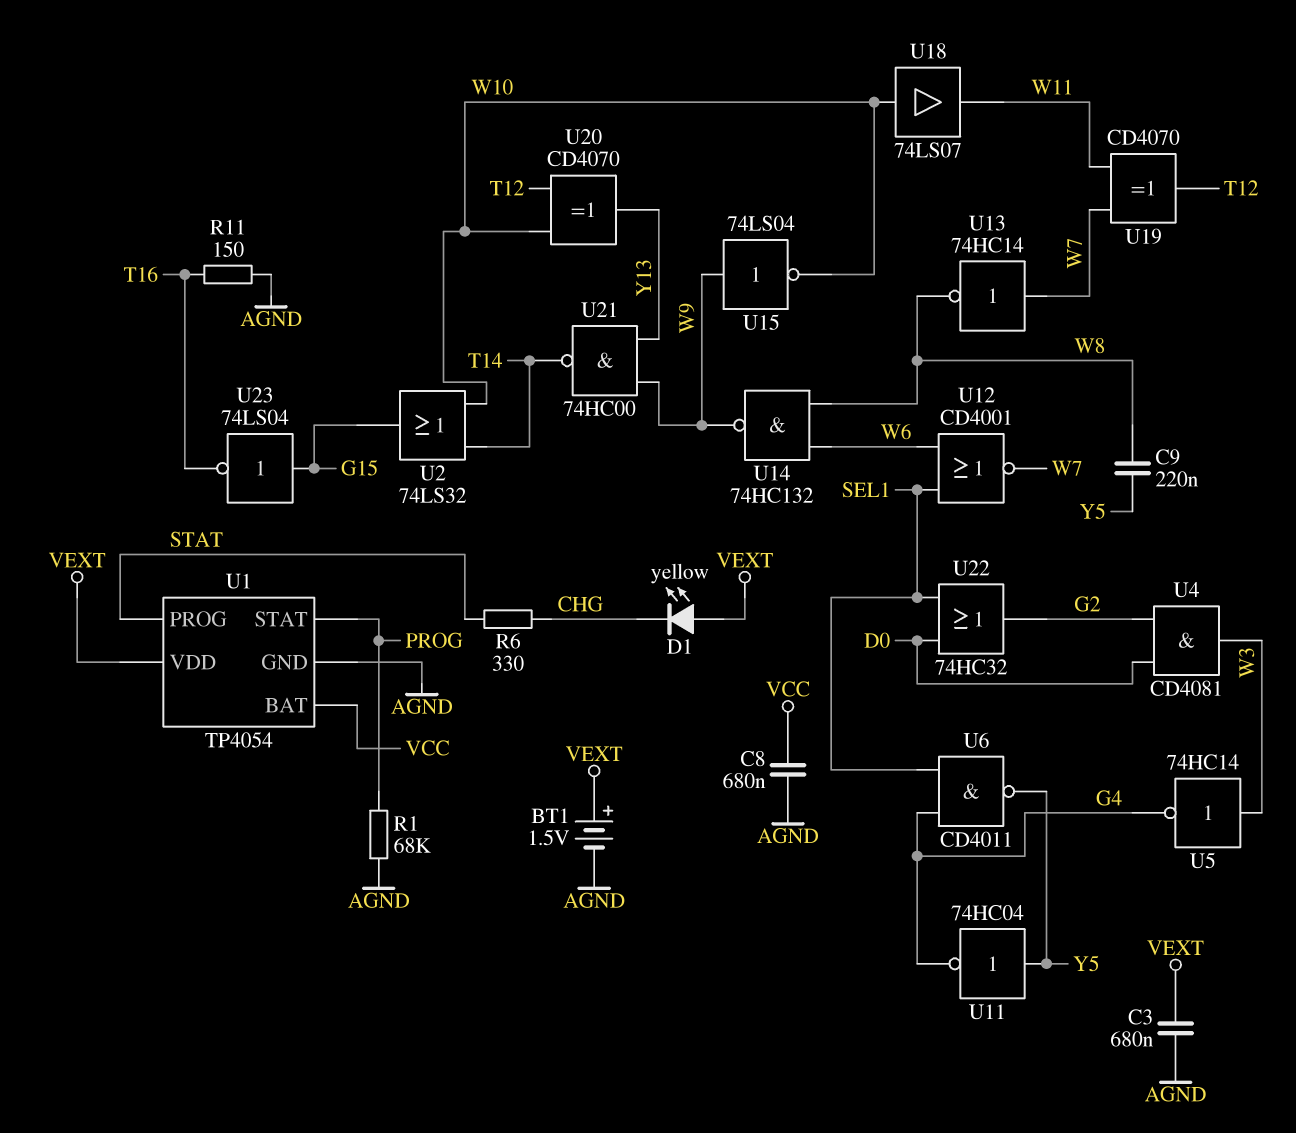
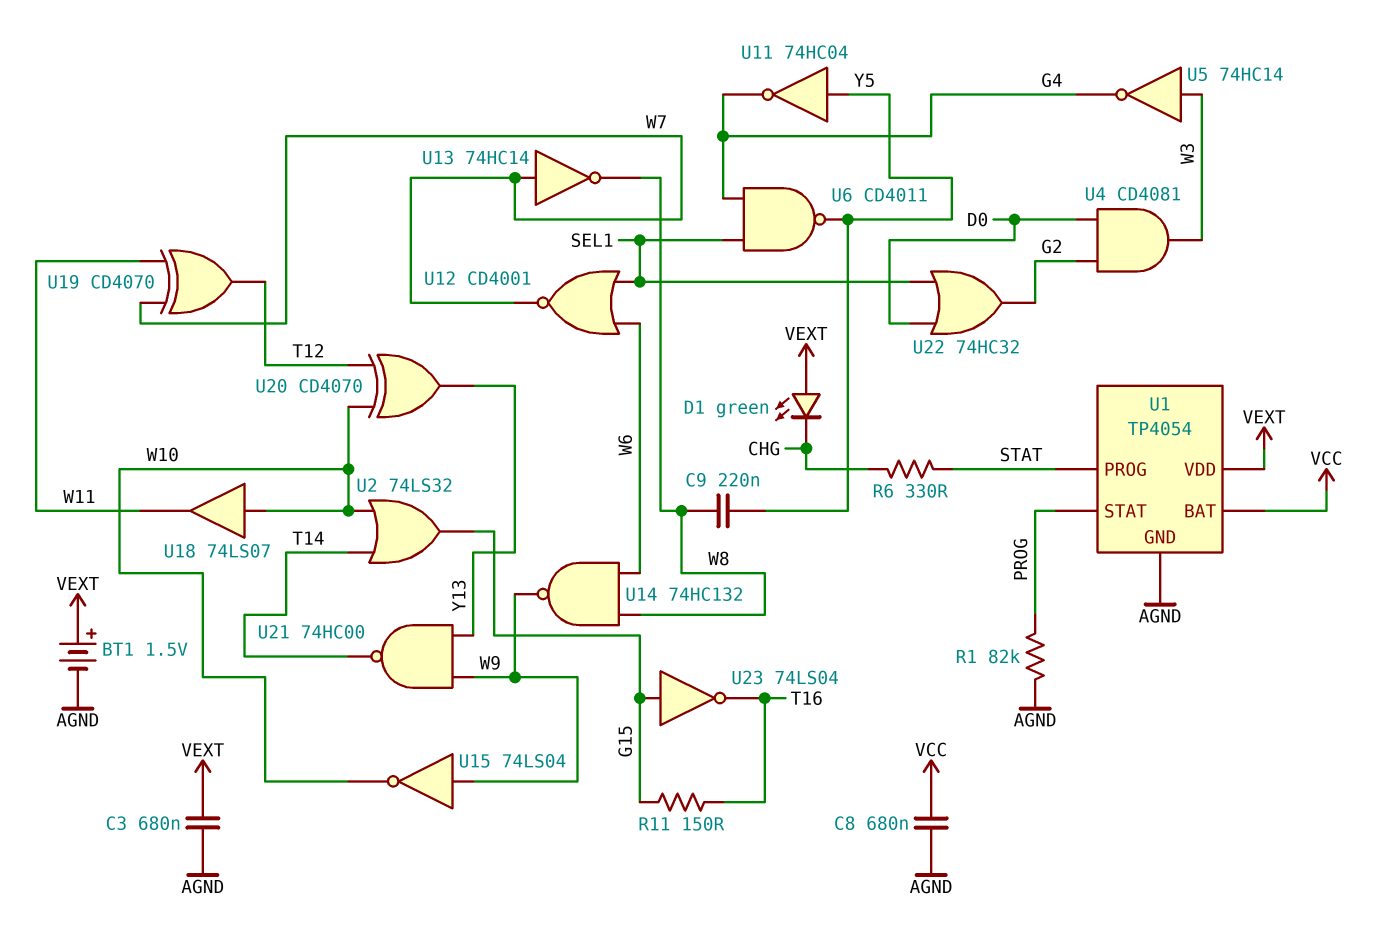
D1: LED yellow (A VEXT, K CHG) -> LED green (A VEXT, K CHG)
R1: 68k (AGND, PROG) -> 82k (AGND, PROG)
R11: 150 (AGND, T16) -> 150 (G15, T16)

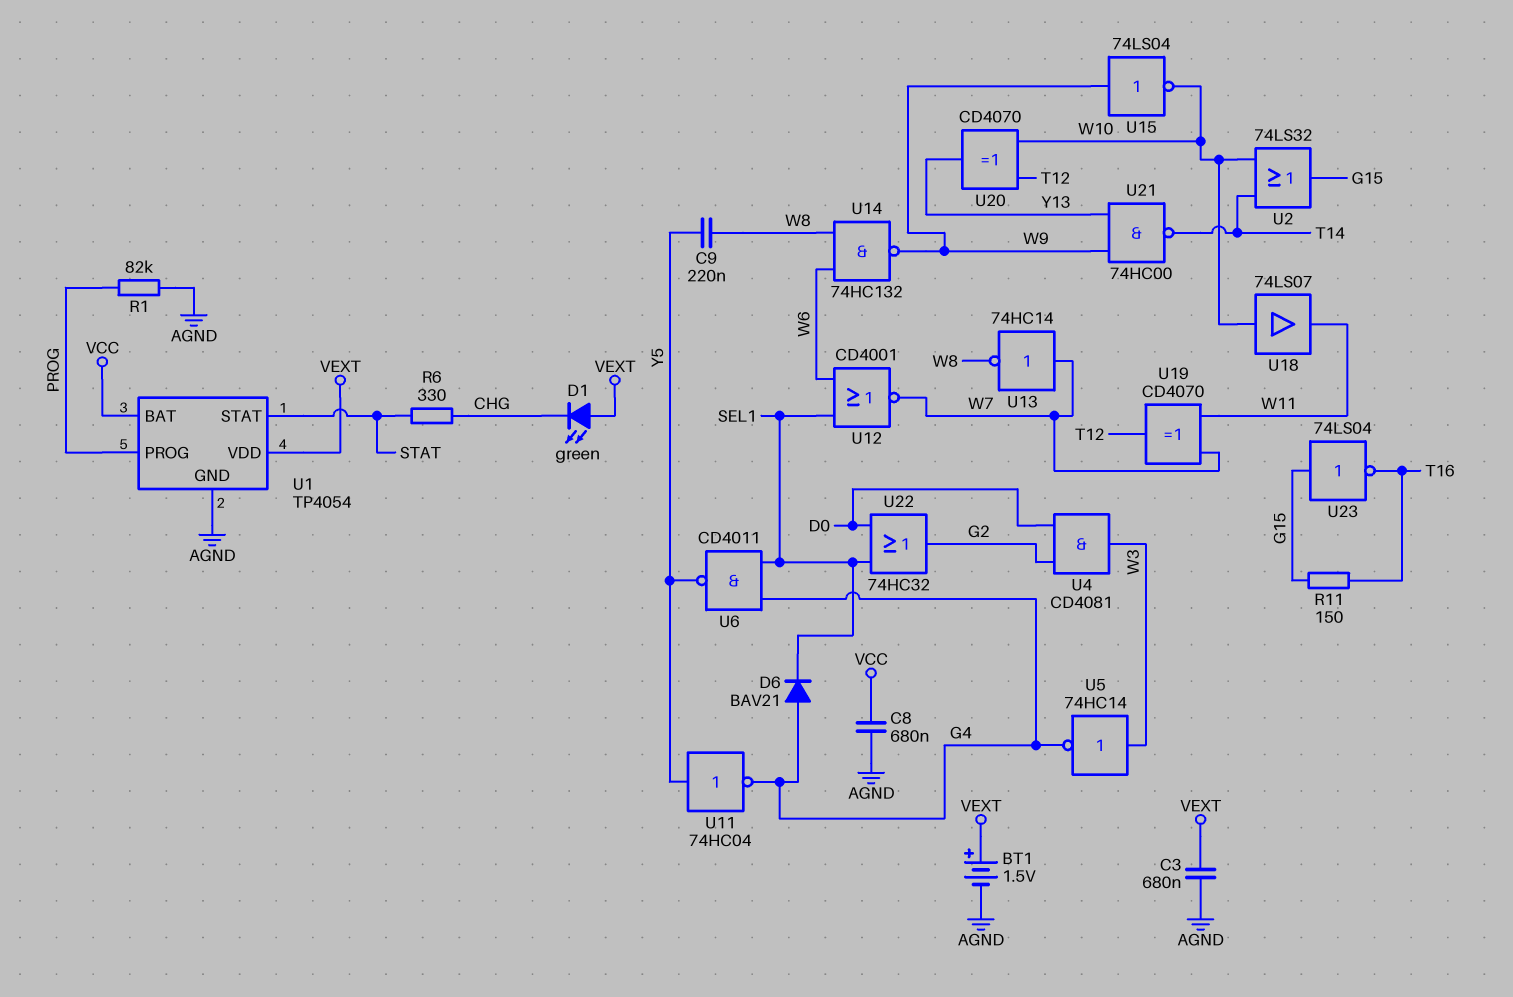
D6: none -> diode BAV21 (A G4, K SEL1)
U1 pin PROG: STAT -> PROG
U1 pin STAT: PROG -> STAT

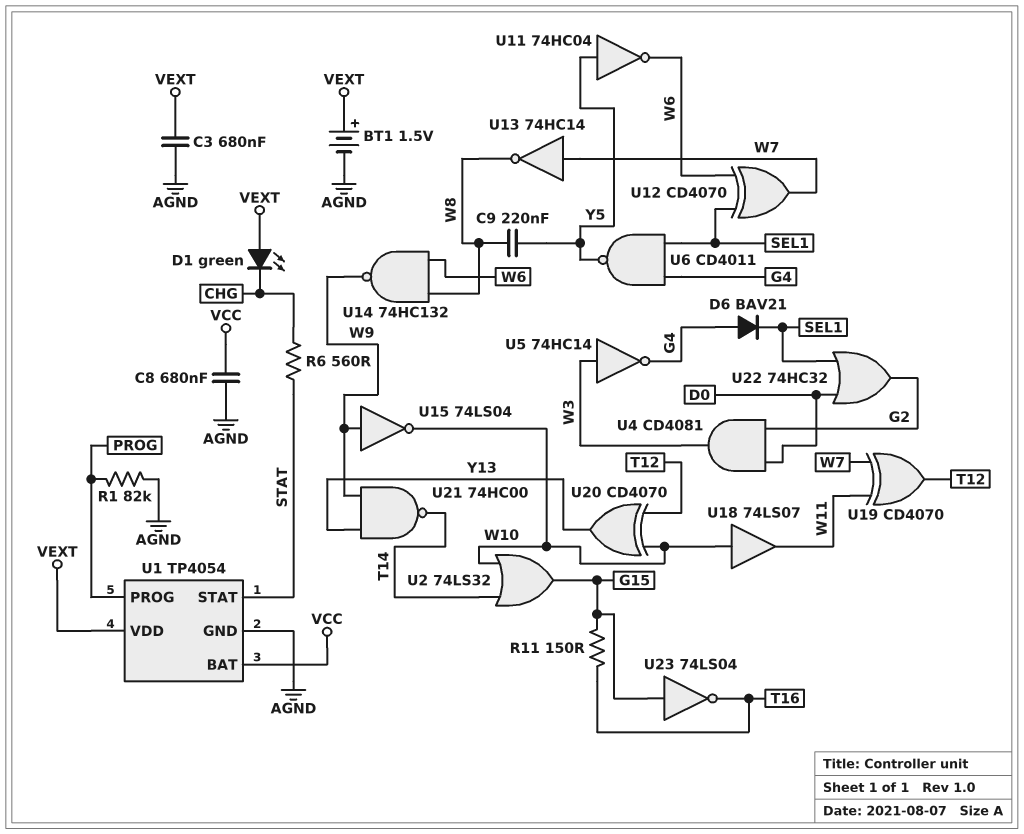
R6: 330 (CHG, STAT) -> 560 (CHG, STAT)
U11: NOT 74HC04 (in Y5, out G4) -> NOT 74HC04 (in Y5, out W6)
U12: NOR CD4001 (in SEL1, in W6, out W7) -> XOR CD4070 (in SEL1, in W6, out W7)

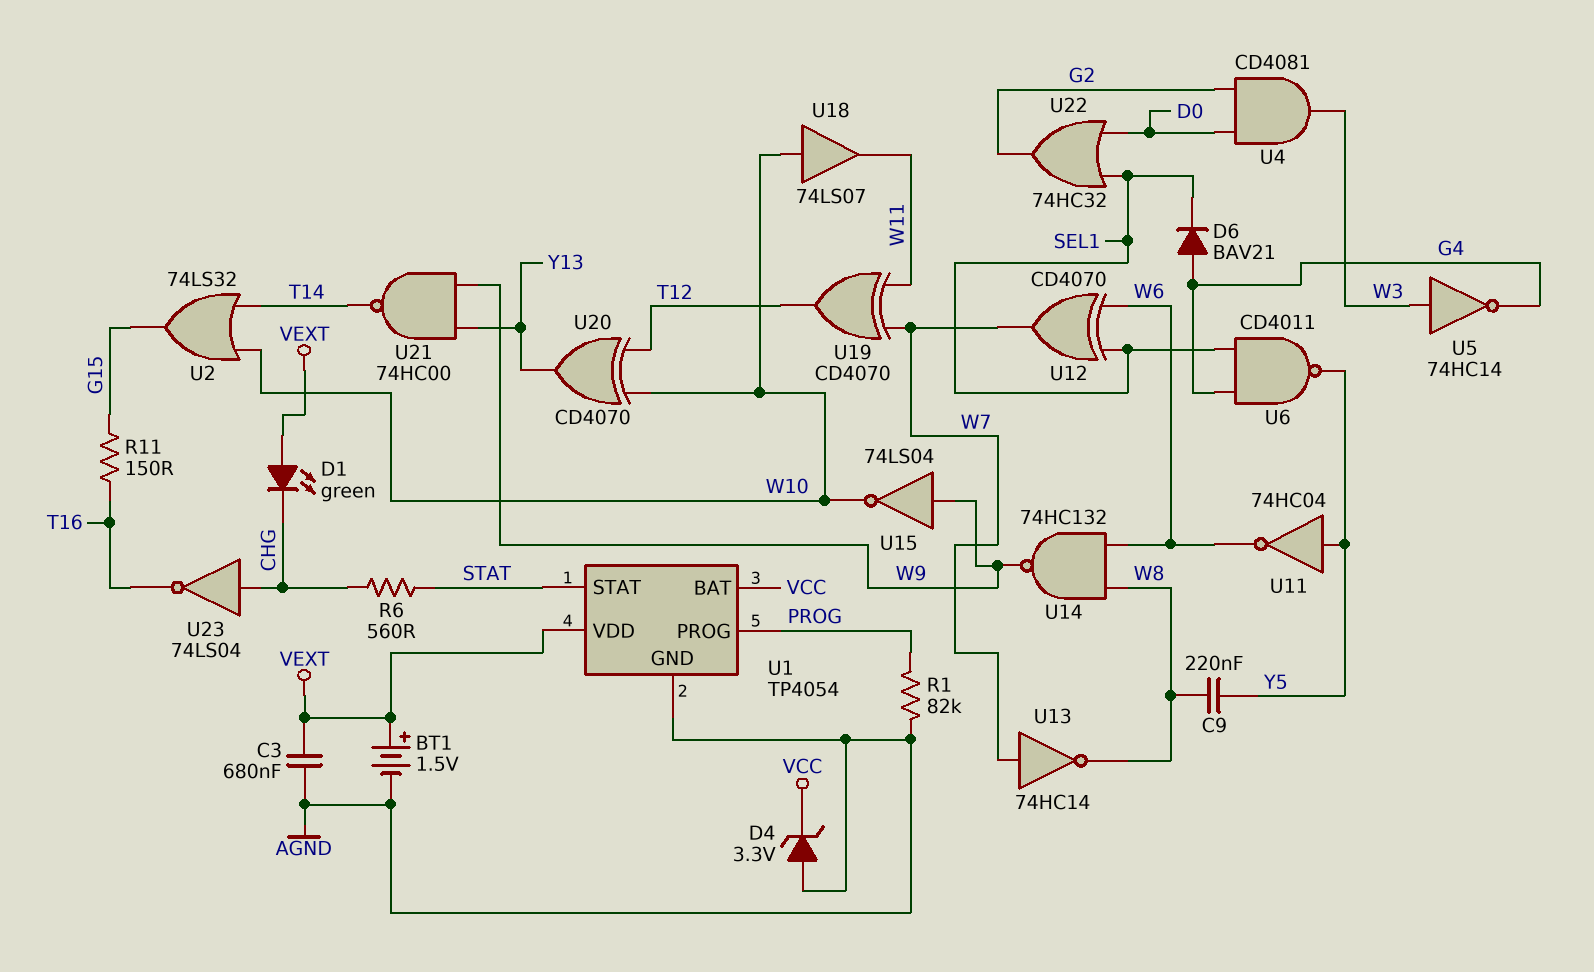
C8: 680nF (AGND, VCC) -> none
D4: none -> zener 3.3V (A AGND, K VCC)
U23: NOT 74LS04 (in G15, out T16) -> NOT 74LS04 (in CHG, out T16)

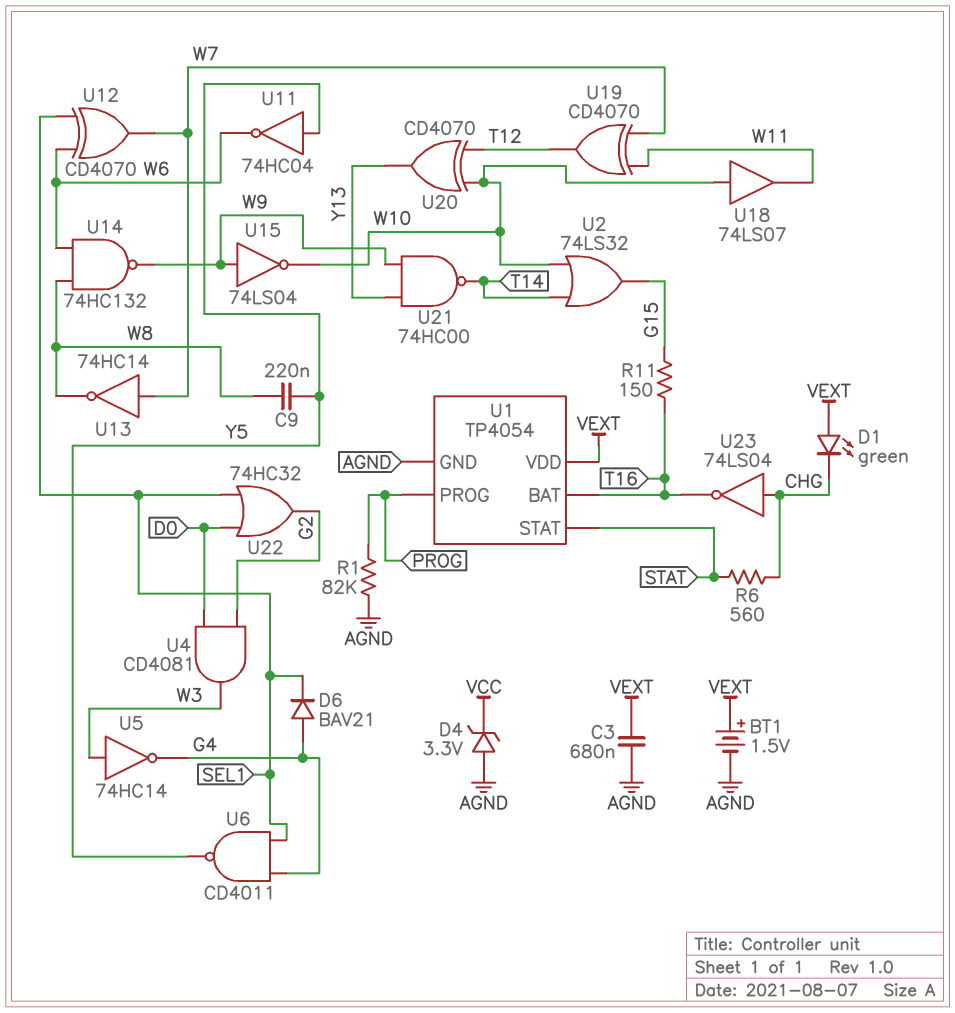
U1 pin BAT: VCC -> T16

